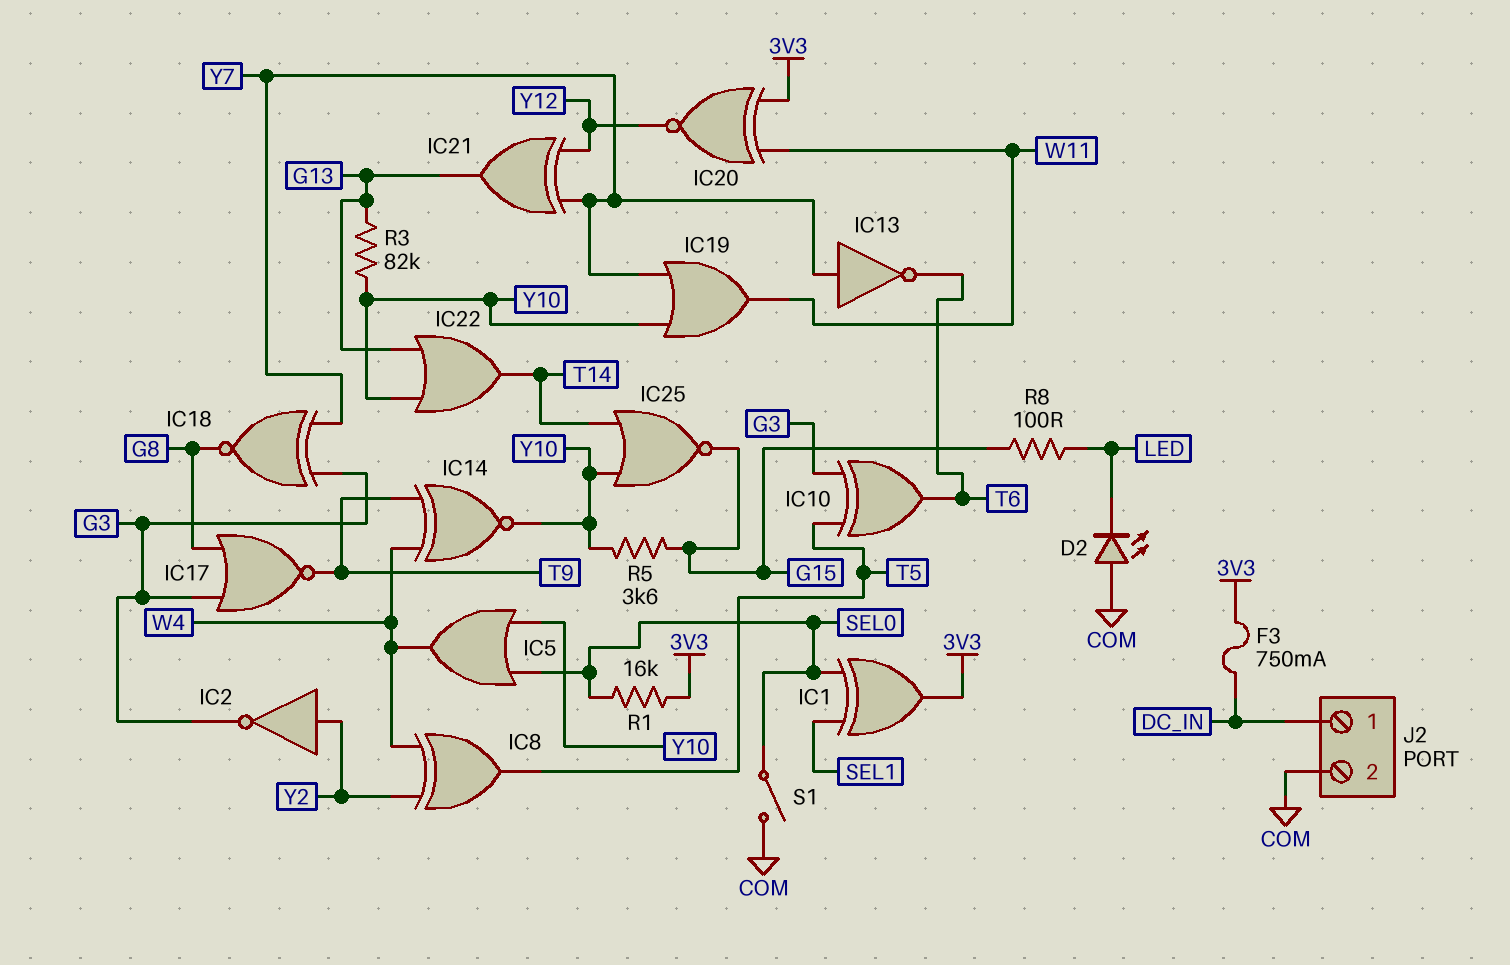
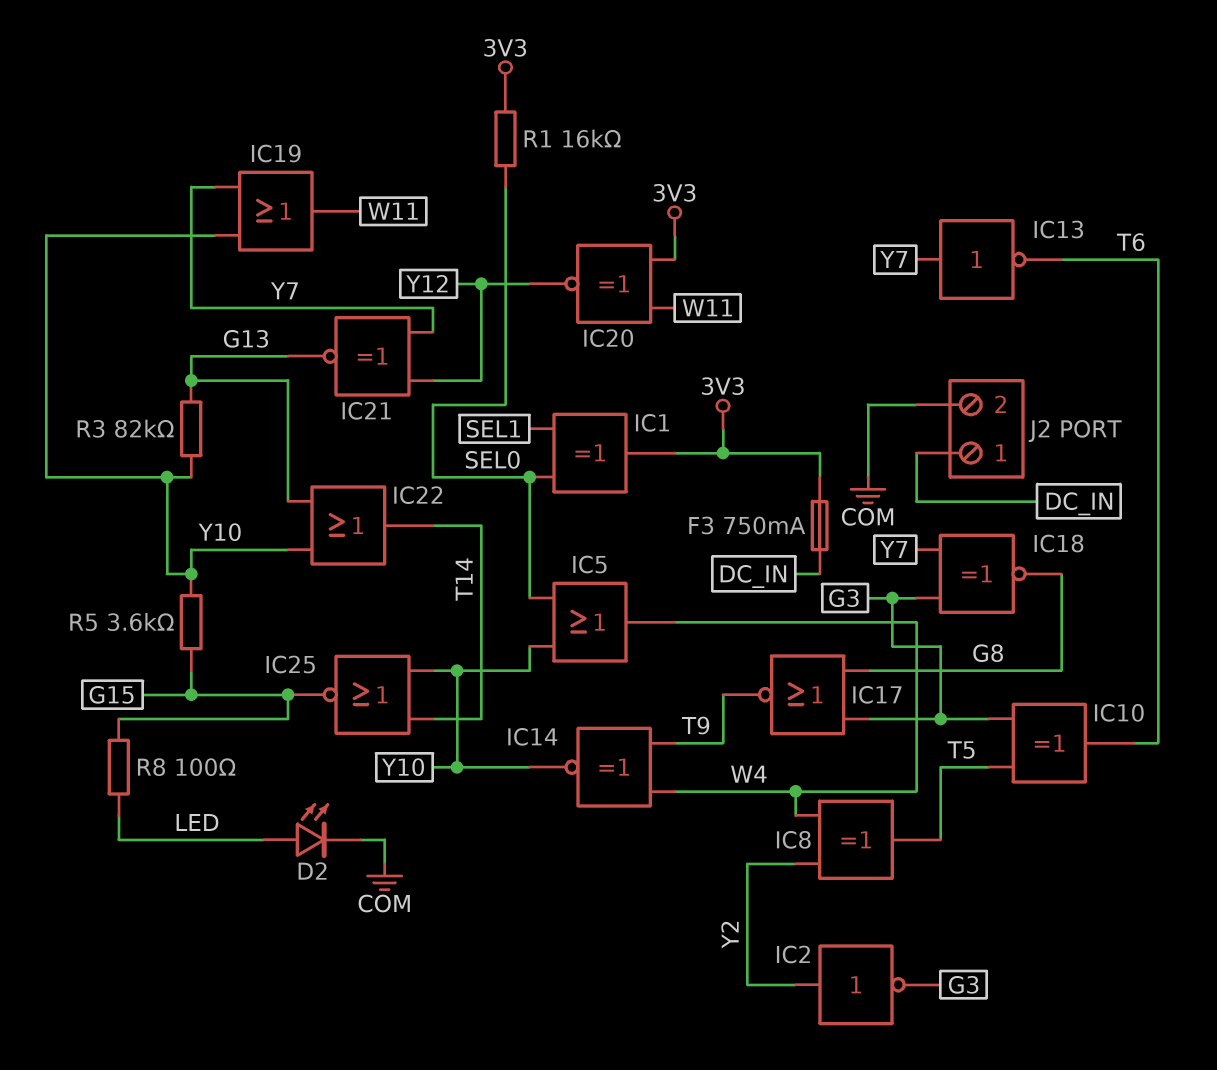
D2: LED (A COM, K LED) -> LED (A LED, K COM)
IC21: XOR (in Y7, in Y12, out G13) -> XNOR (in Y7, in Y12, out G13)
S1: switch (COM, SEL0) -> none

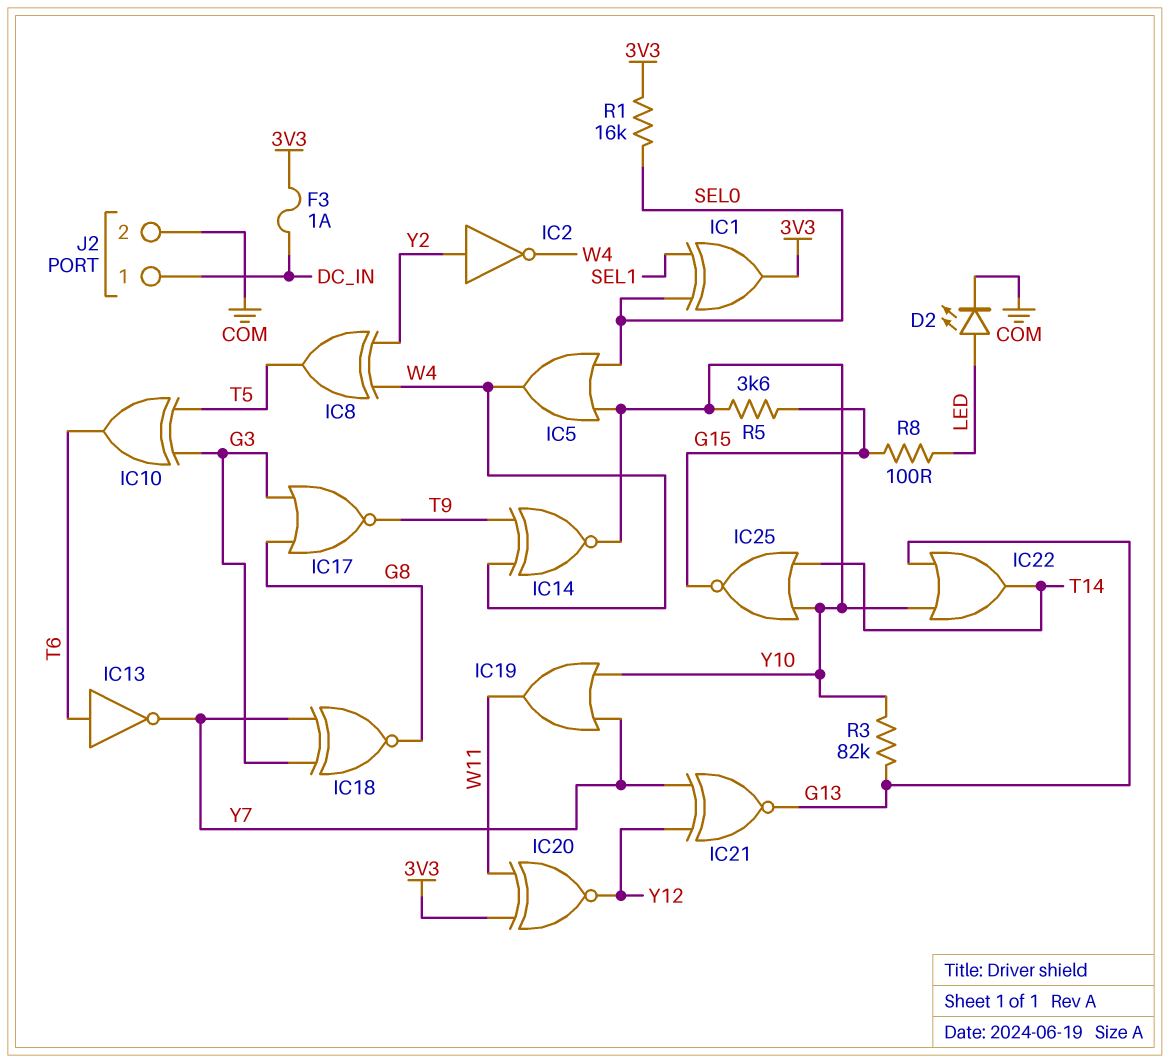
F3: 750mA (3V3, DC_IN) -> 1A (3V3, DC_IN)
IC2: NOT (in Y2, out G3) -> NOT (in Y2, out W4)
IC13: NOT (in Y7, out T6) -> NOT (in T6, out Y7)

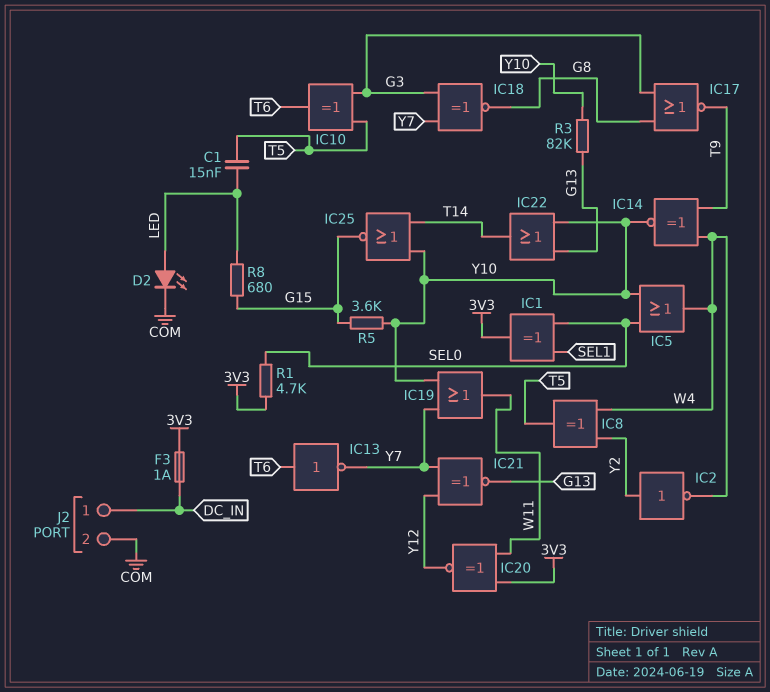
C1: none -> 15nF (LED, T5)
R1: 16k (3V3, SEL0) -> 4.7k (3V3, SEL0)
R8: 100 (G15, LED) -> 680 (G15, LED)

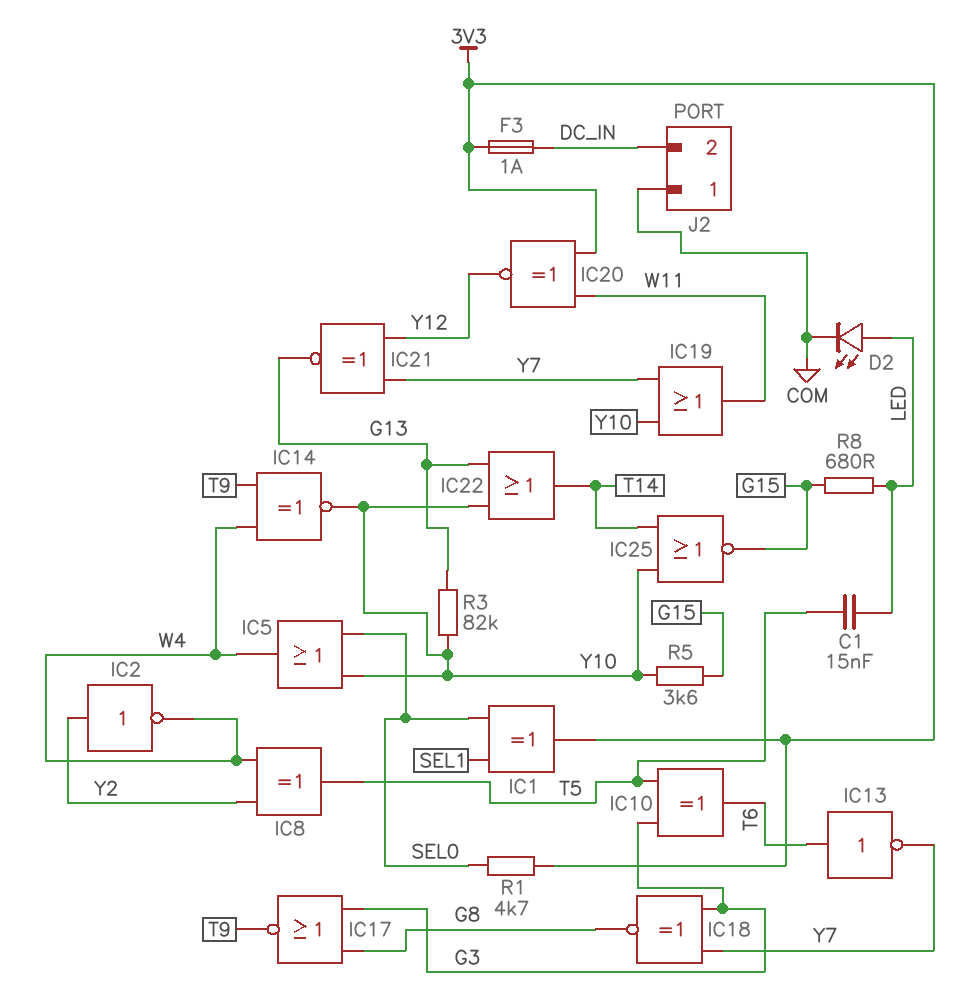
J2 pin 1: DC_IN -> COM
J2 pin 2: COM -> DC_IN

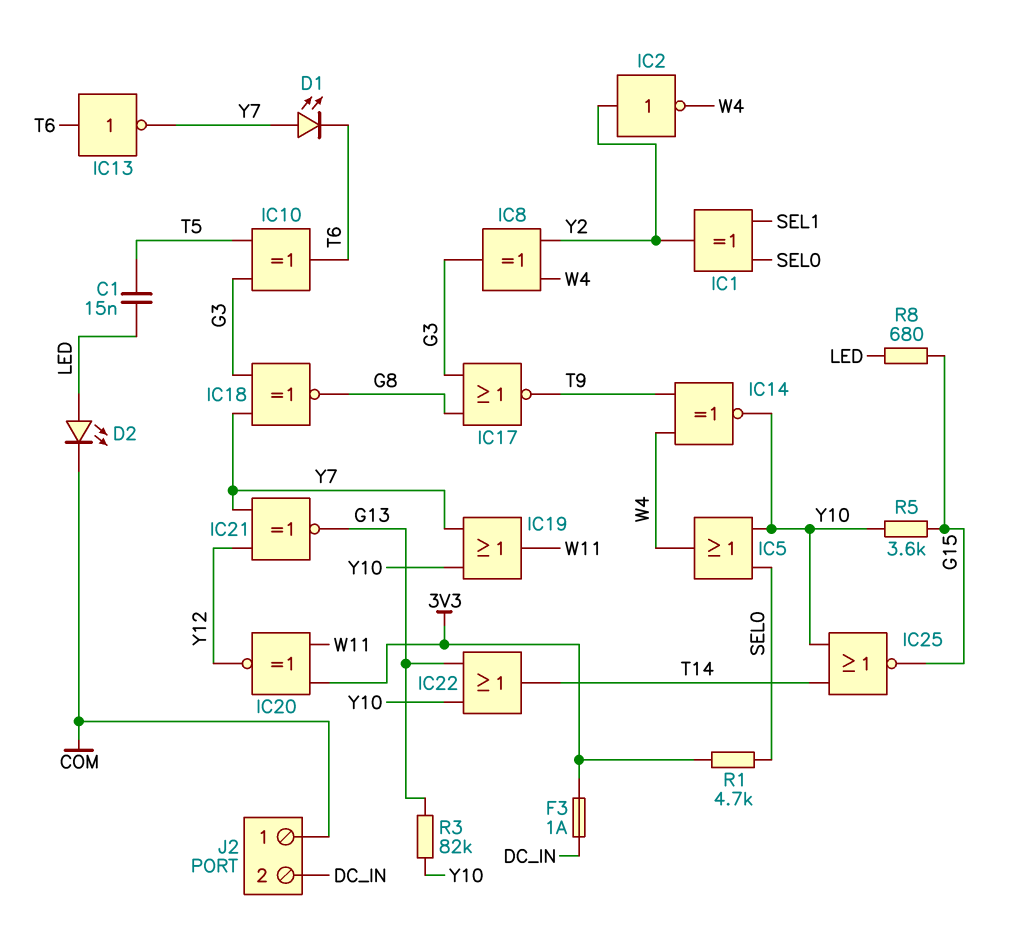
D1: none -> LED (A Y7, K T6)
IC1: XOR (in SEL0, in SEL1, out 3V3) -> XOR (in SEL0, in SEL1, out Y2)
IC8: XOR (in W4, in Y2, out T5) -> XOR (in W4, in Y2, out G3)

